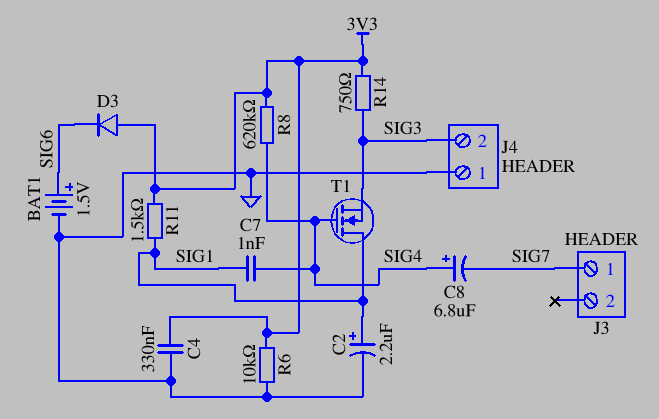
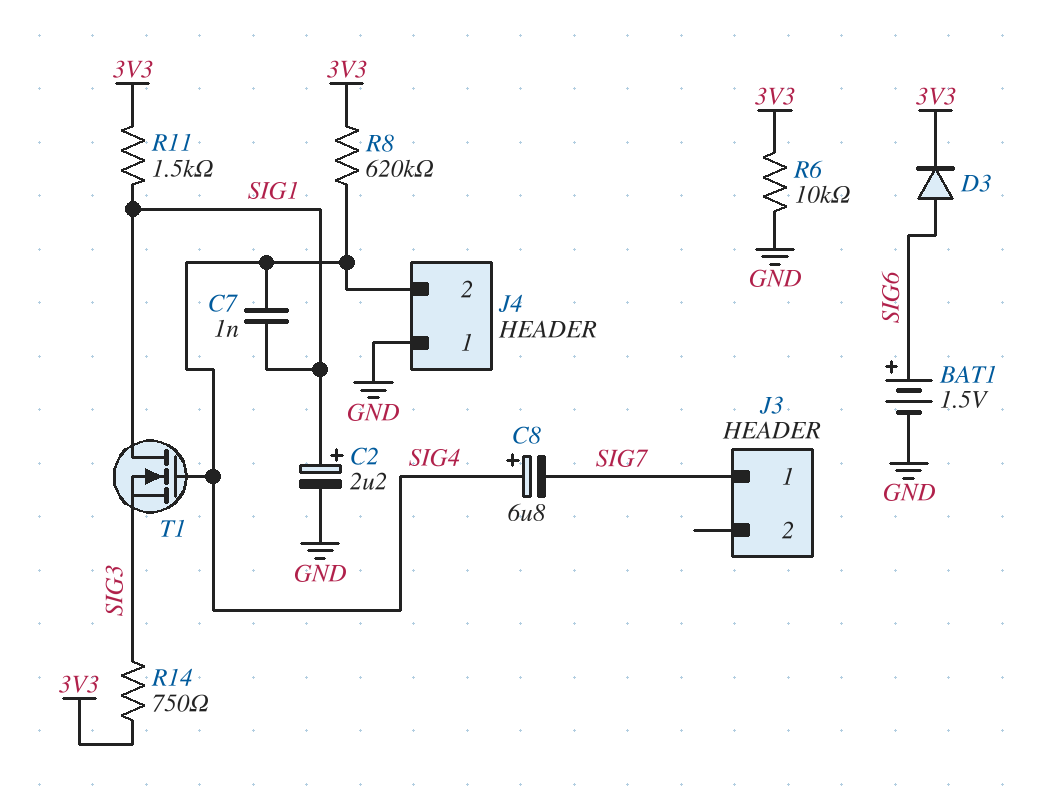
C4: 330nF (3V3, GND) -> none
D3: diode (A 3V3, K SIG6) -> diode (A SIG6, K 3V3)
J4 pin 2: SIG3 -> SIG4

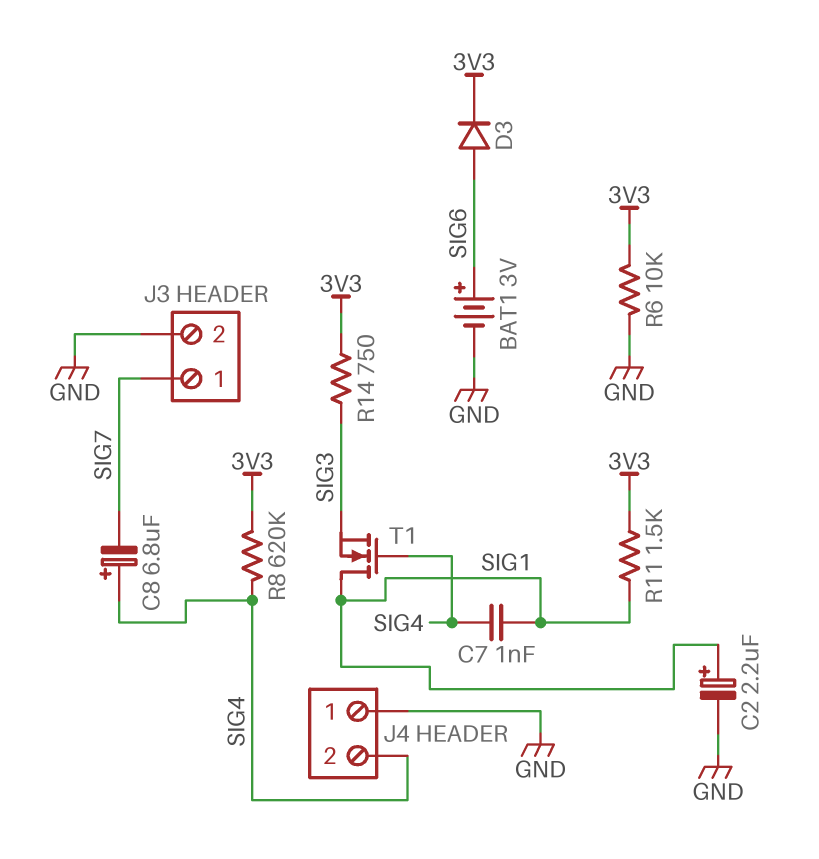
BAT1: 1.5V (plus SIG6, minus GND) -> 3V (plus SIG6, minus GND)
J3 pin 2: none -> GND

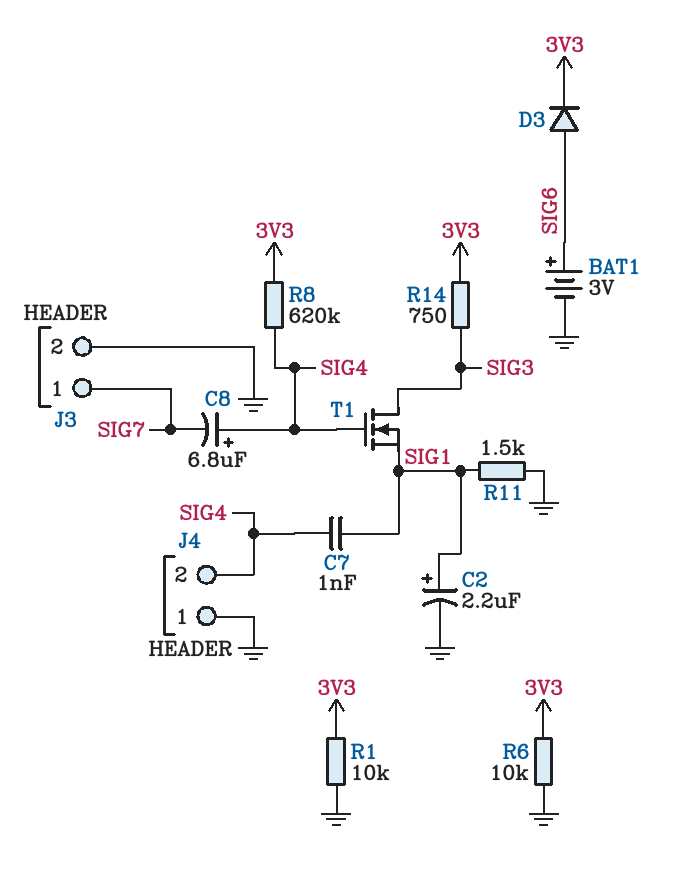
R1: none -> 10k (3V3, GND)
R11: 1.5k (3V3, SIG1) -> 1.5k (GND, SIG1)
T1: NMOS (G SIG4, D SIG1, S SIG3) -> NMOS (G SIG4, D SIG3, S SIG1)

